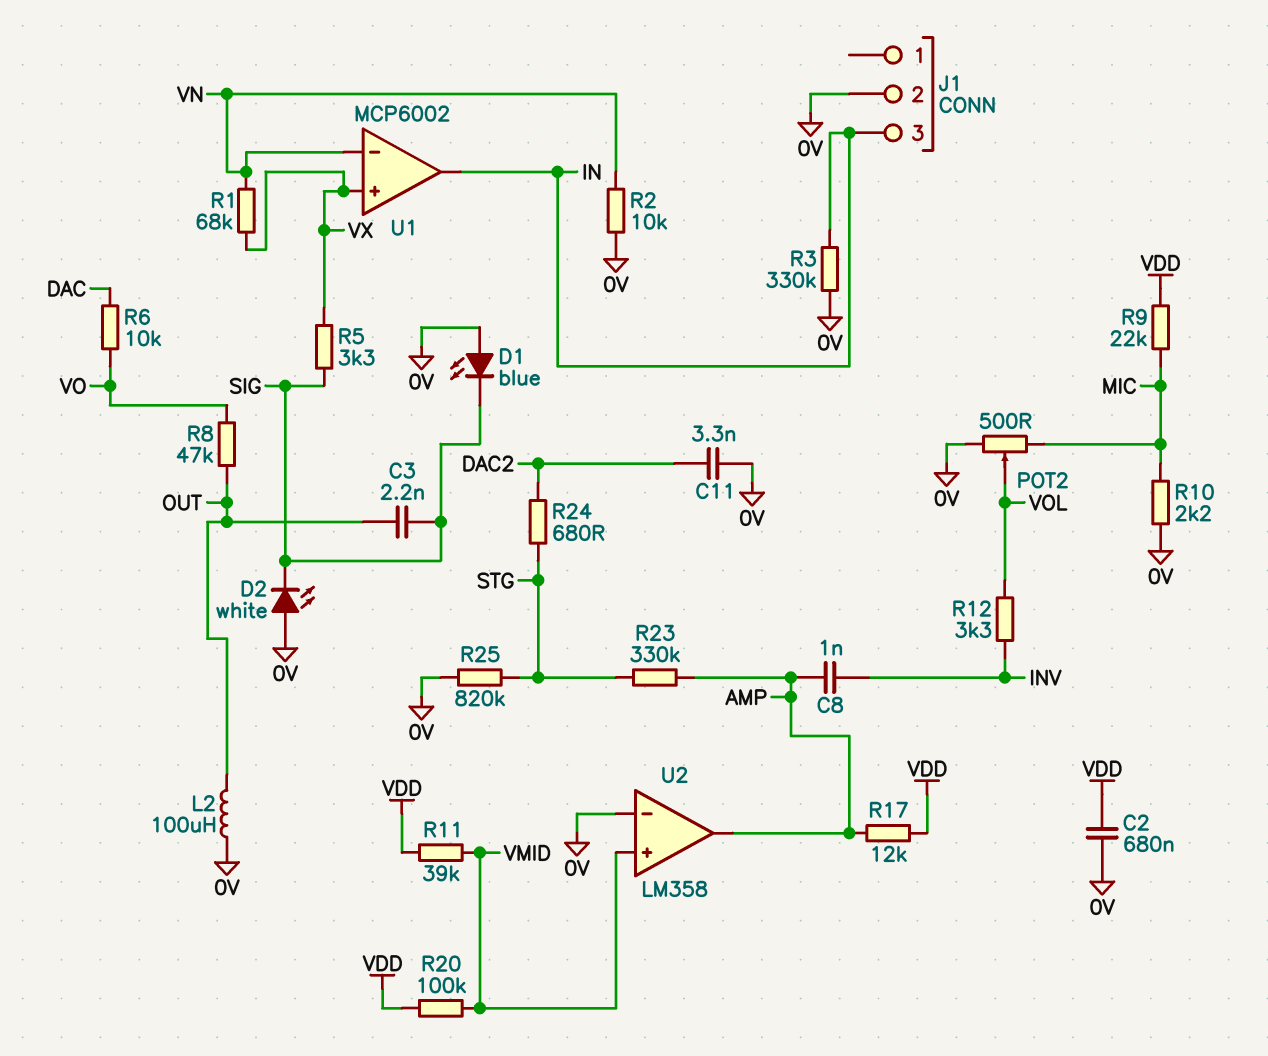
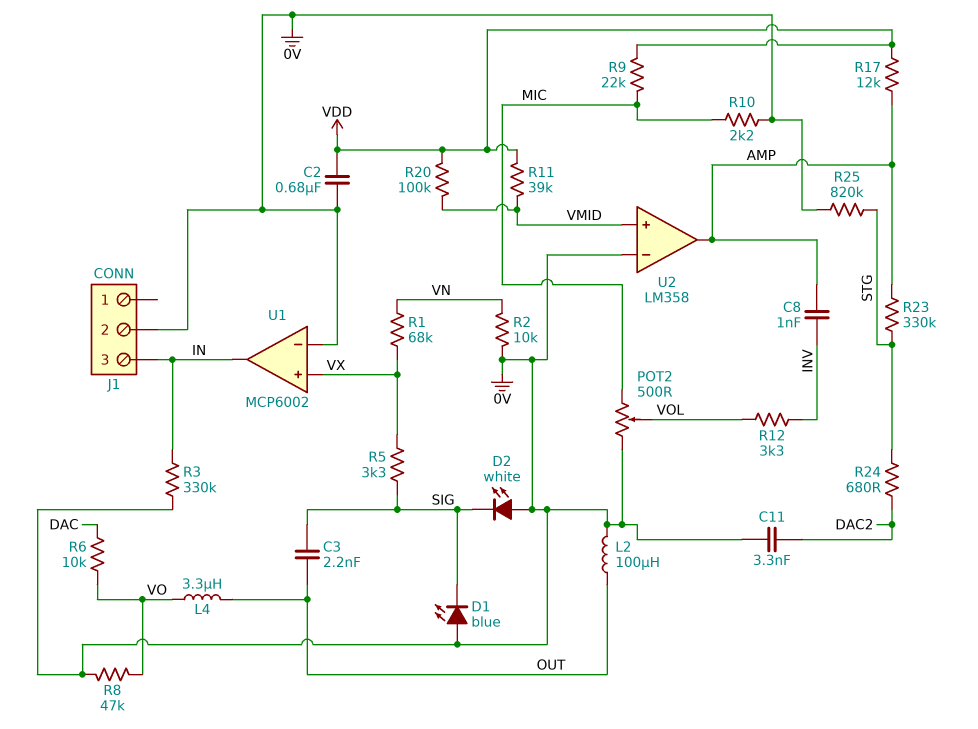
L4: none -> 3.3uH (OUT, VO)
R8: 47k (OUT, VO) -> 47k (0V, VO)
U1 pin in-: VN -> 0V

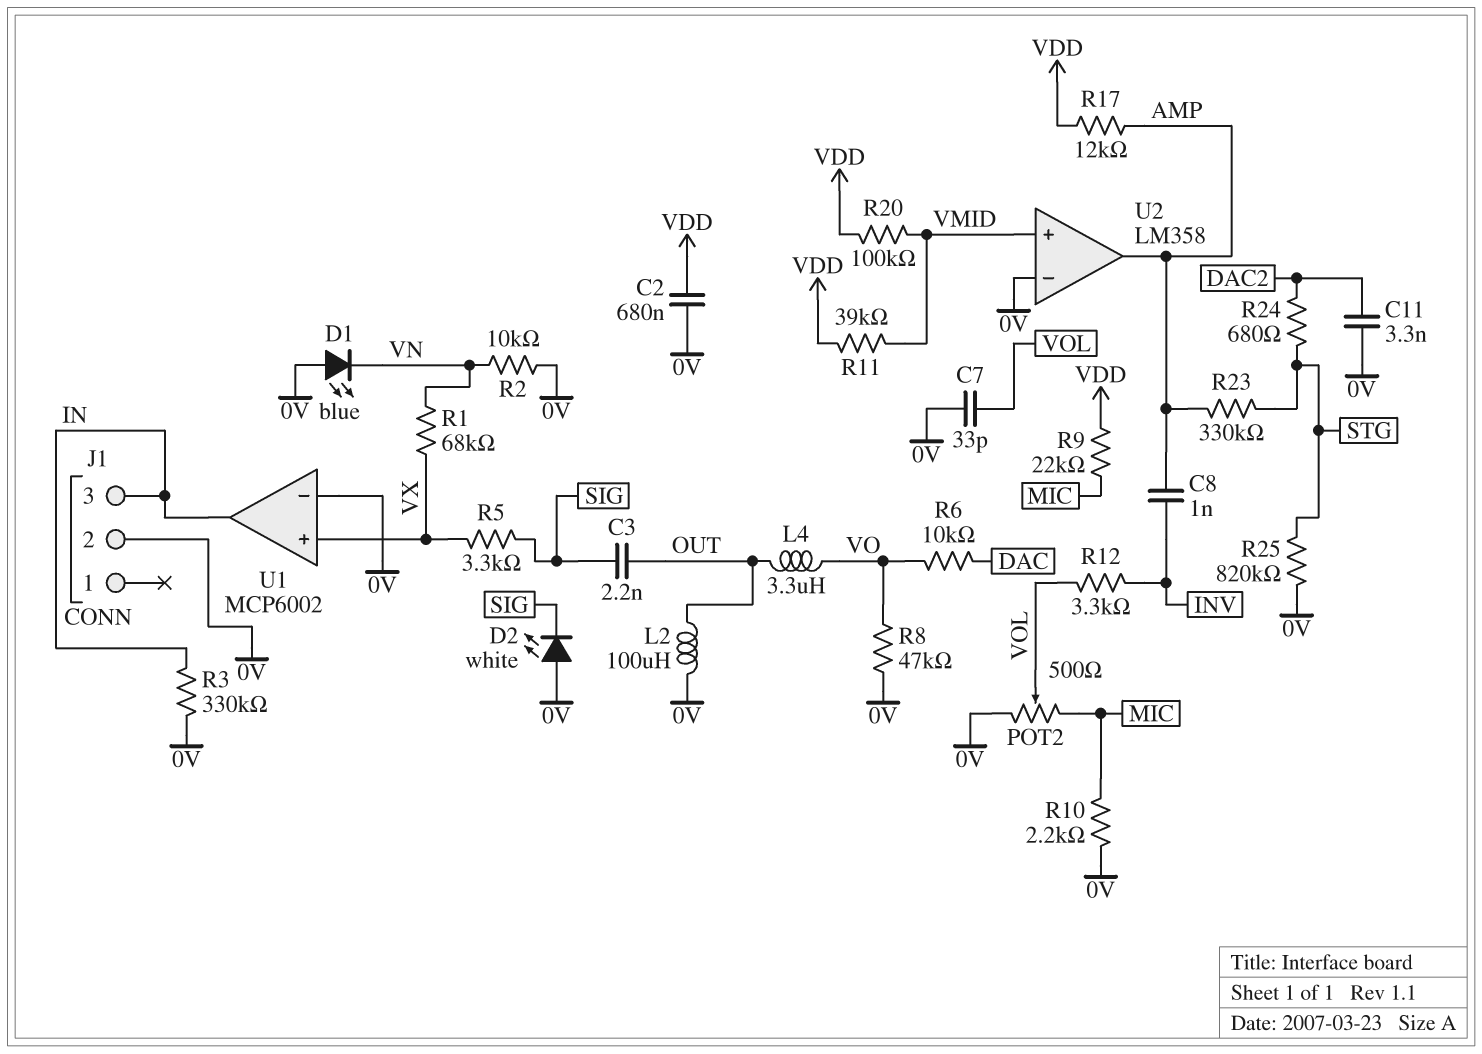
C7: none -> 33pF (0V, VOL)
D1: LED blue (A 0V, K SIG) -> LED blue (A 0V, K VN)

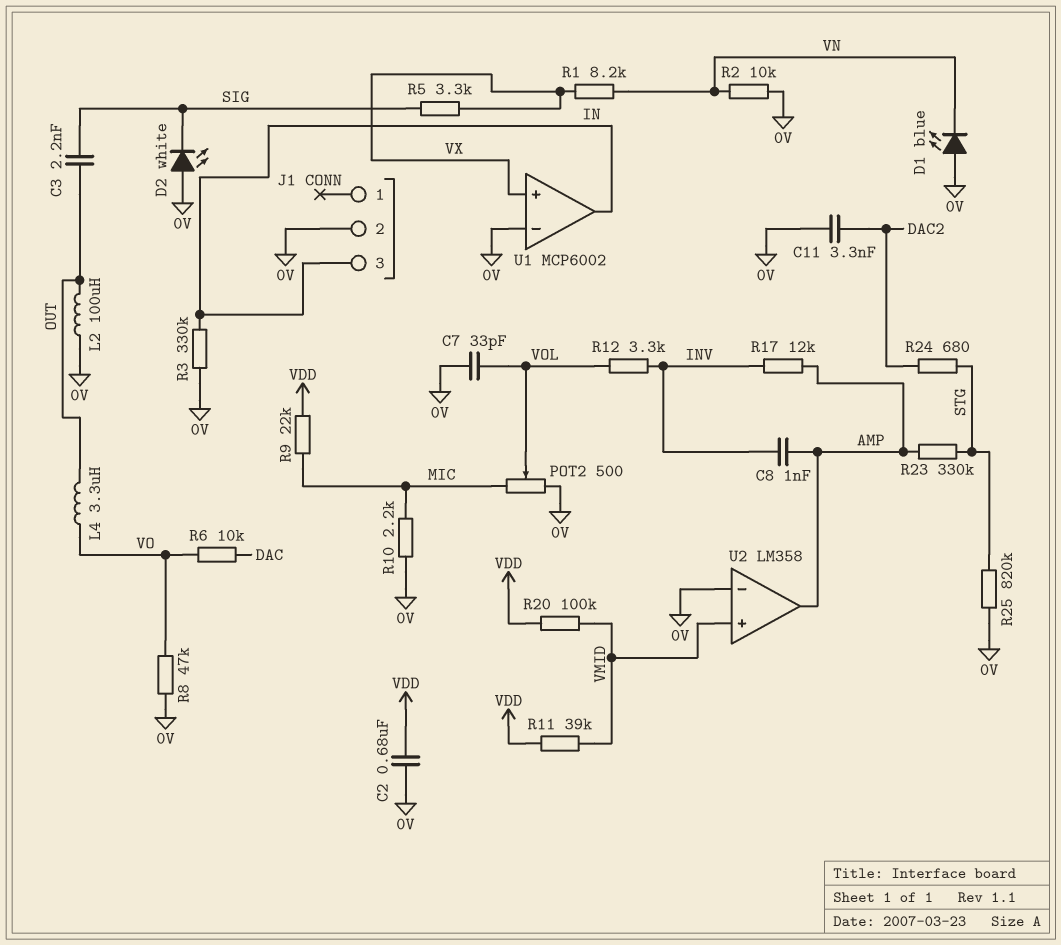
R1: 68k (VN, VX) -> 8.2k (VN, VX)
R17: 12k (AMP, VDD) -> 12k (AMP, INV)

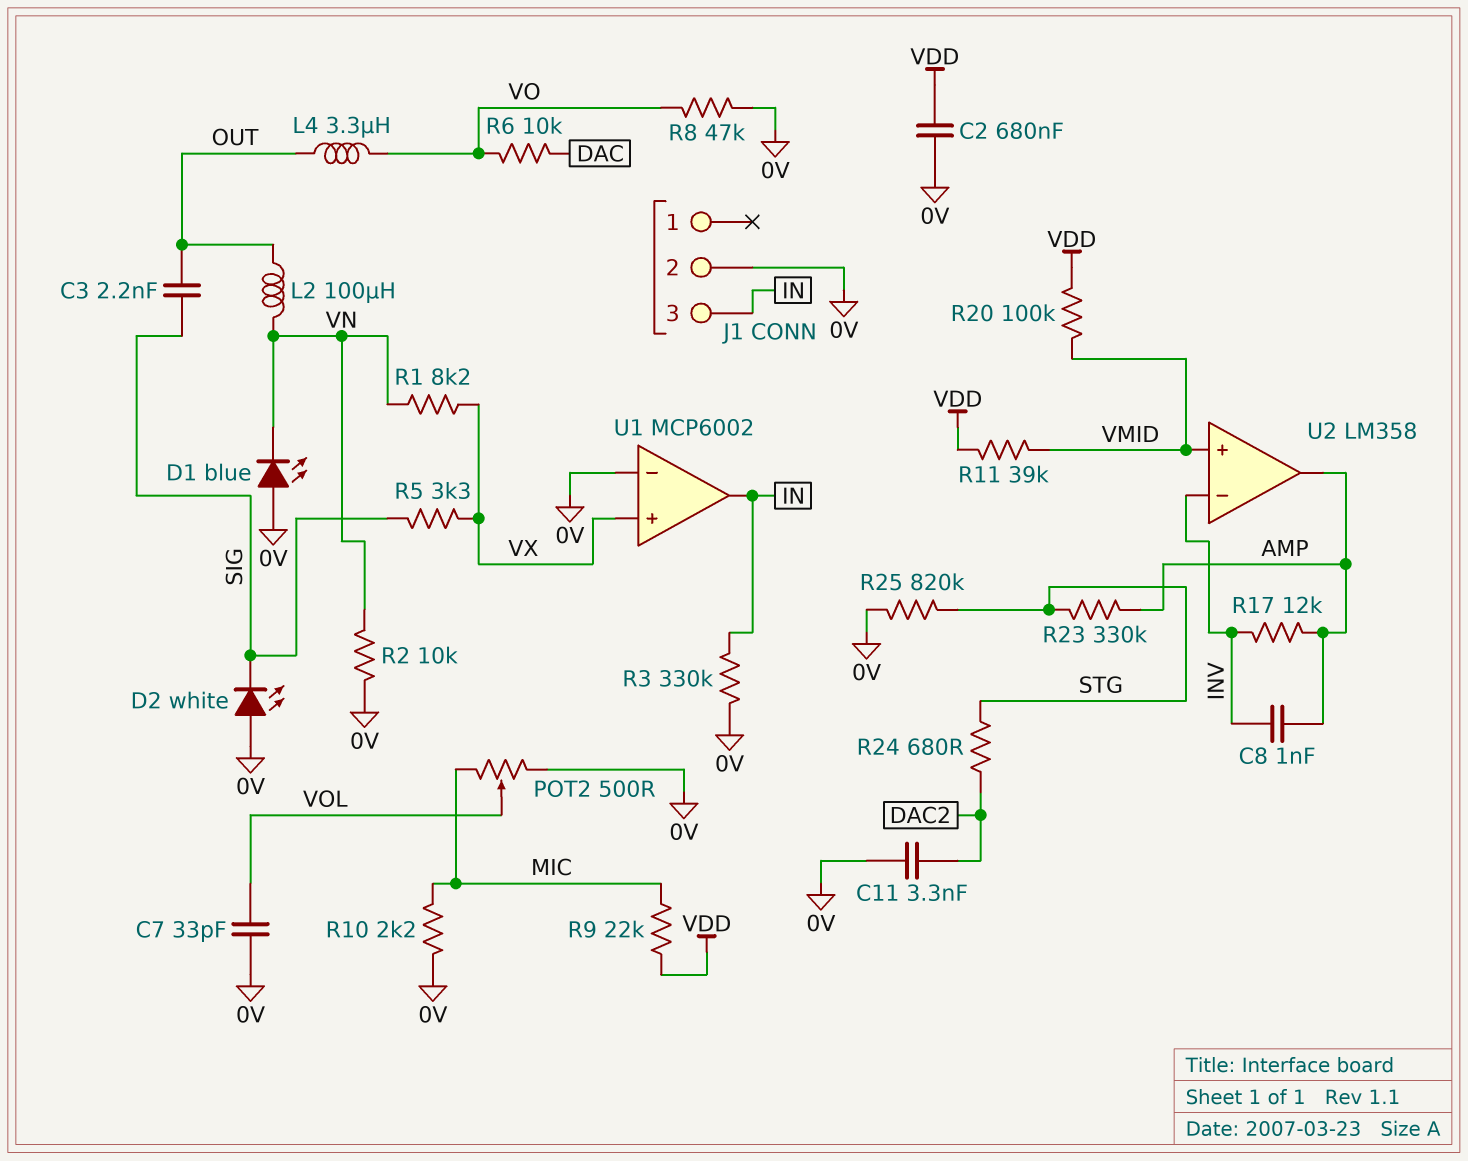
L2: 100uH (0V, OUT) -> 100uH (OUT, VN)
R12: 3.3k (INV, VOL) -> none
U2 pin in-: 0V -> INV

